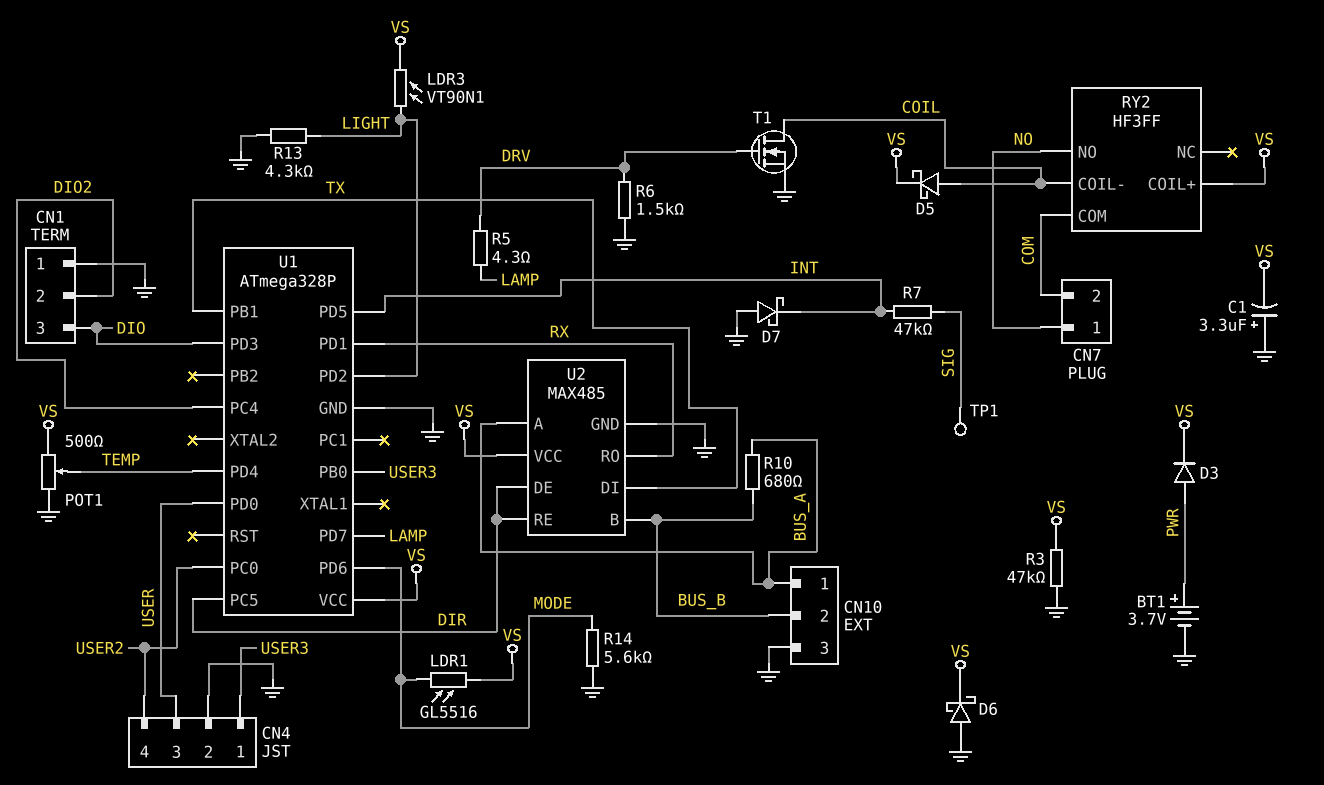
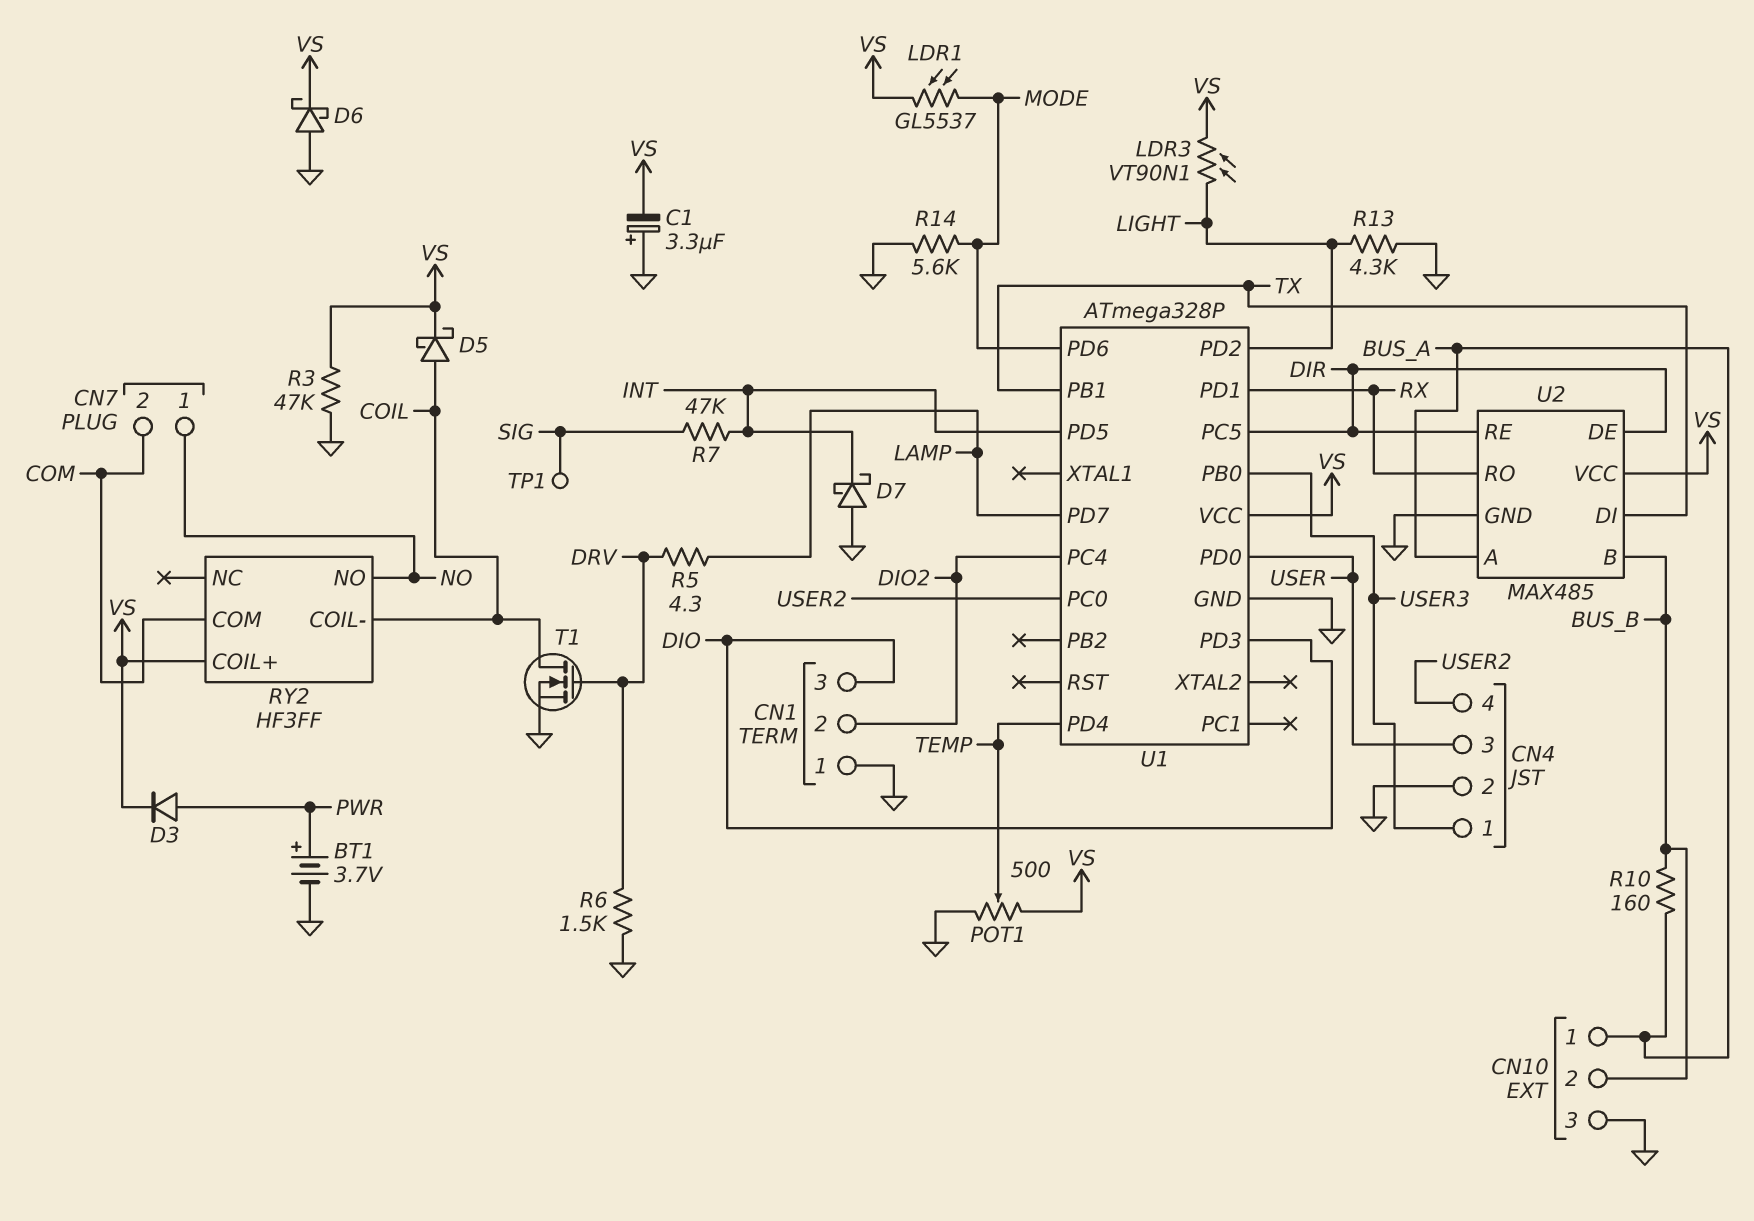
LDR1: GL5516 (MODE, VS) -> GL5537 (MODE, VS)
R10: 680 (BUS_A, BUS_B) -> 160 (BUS_A, BUS_B)

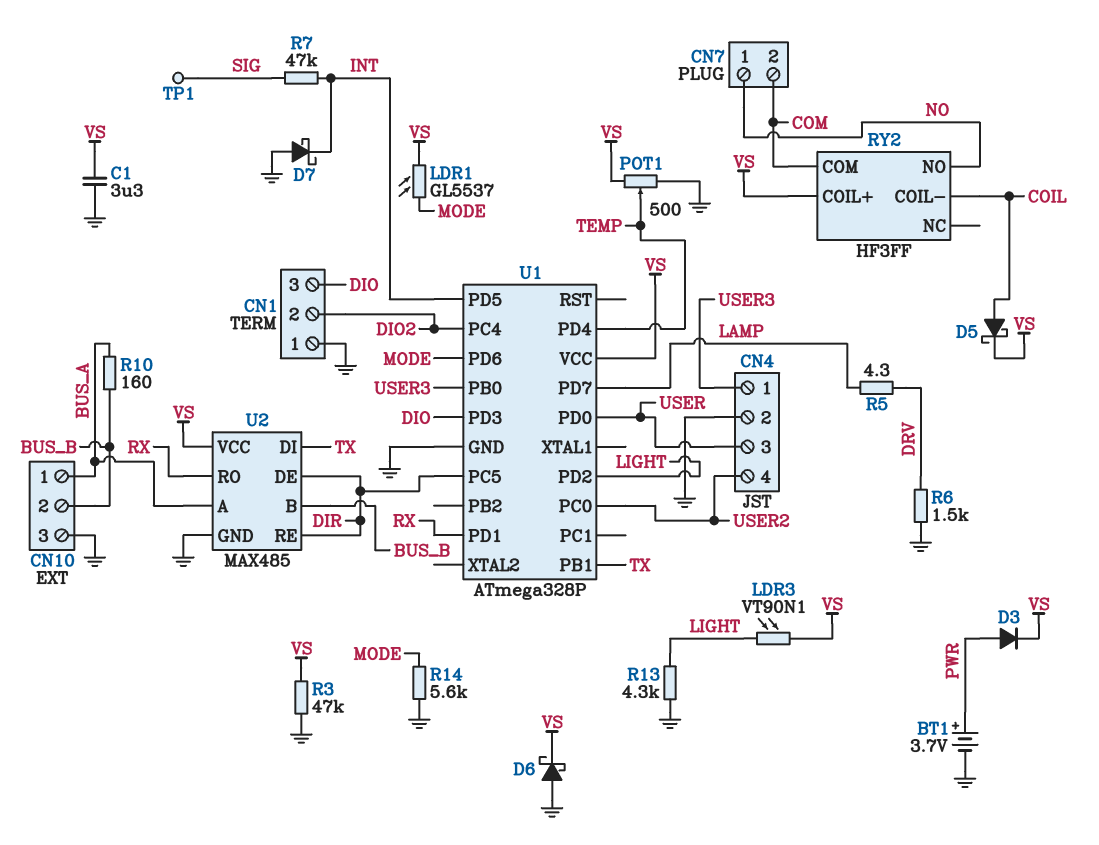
C1: 3.3uF (plus GND, minus VS) -> 3.3uF (GND, VS)
T1: NMOS (G DRV, D COIL, S GND) -> none

